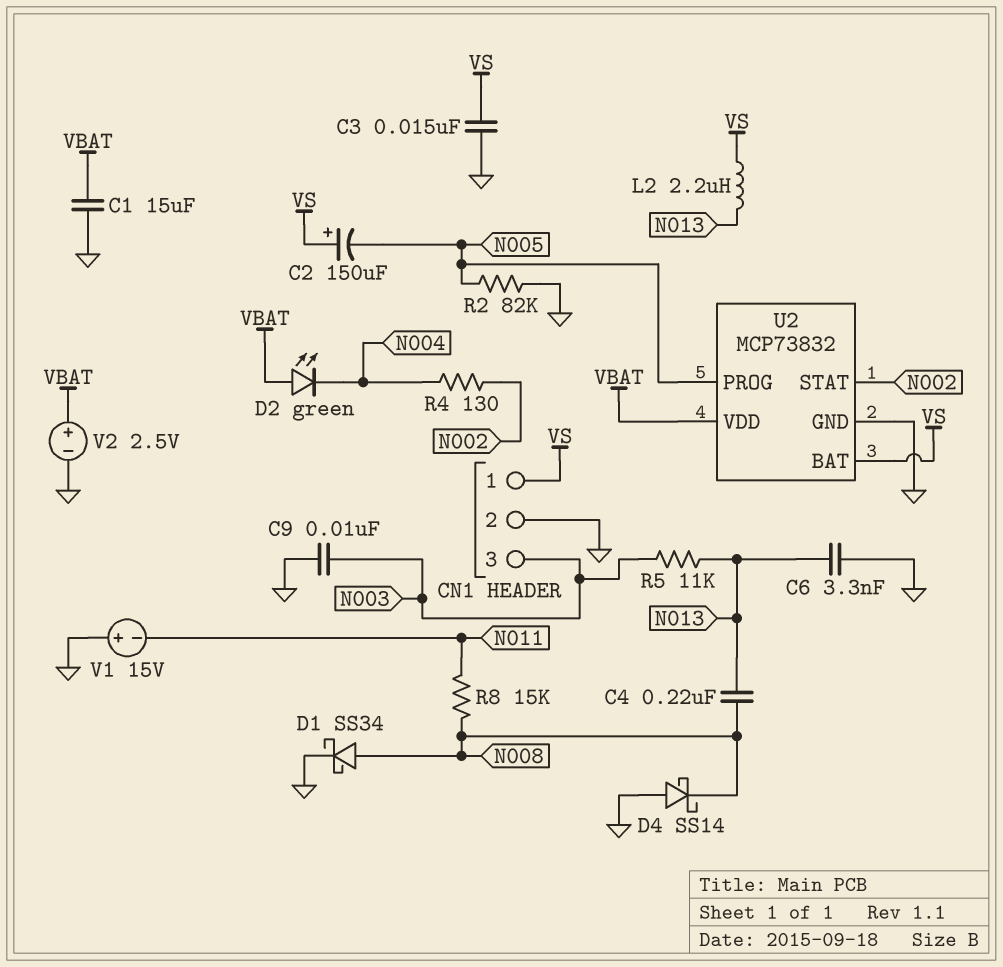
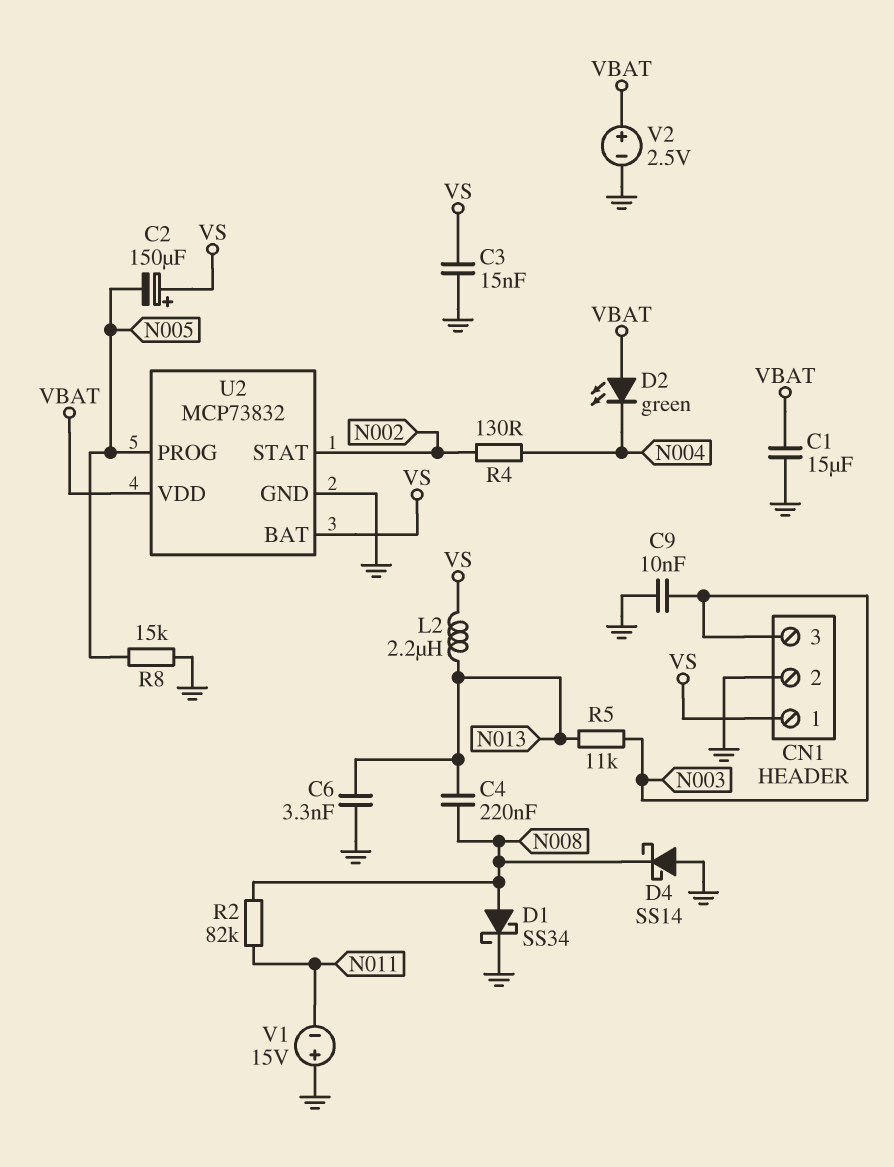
R2: 82k (GND, N005) -> 82k (N008, N011)
R8: 15k (N008, N011) -> 15k (GND, N005)

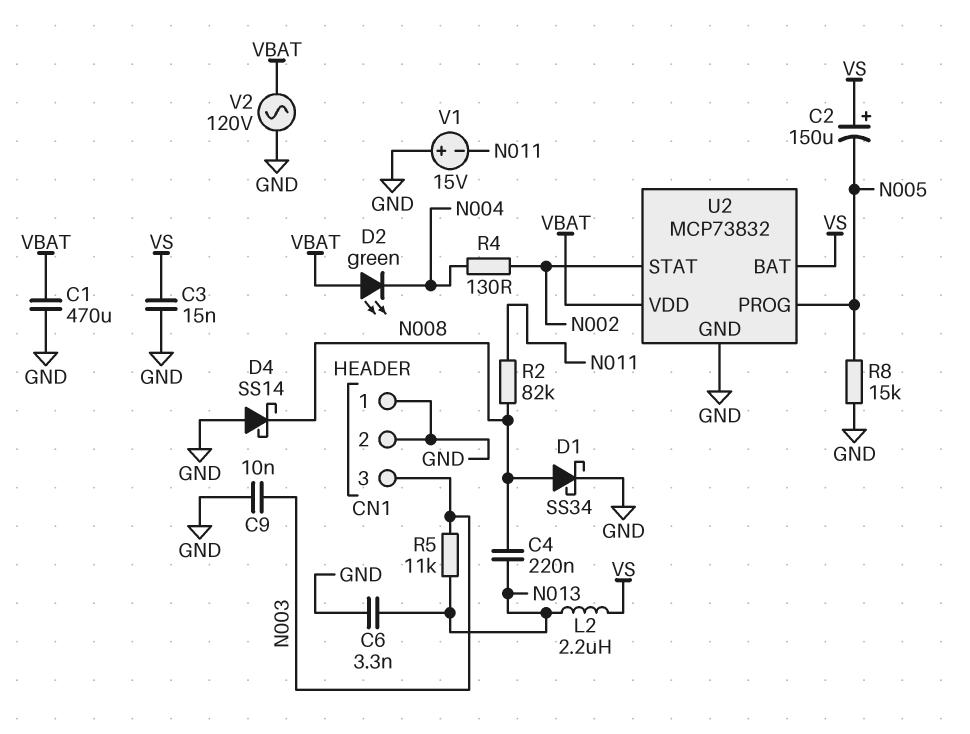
C1: 15uF (GND, VBAT) -> 470uF (GND, VBAT)
CN1 pin 1: VS -> GND
V2: 2.5V (plus VBAT, minus GND) -> AC 120V (GND, VBAT)

